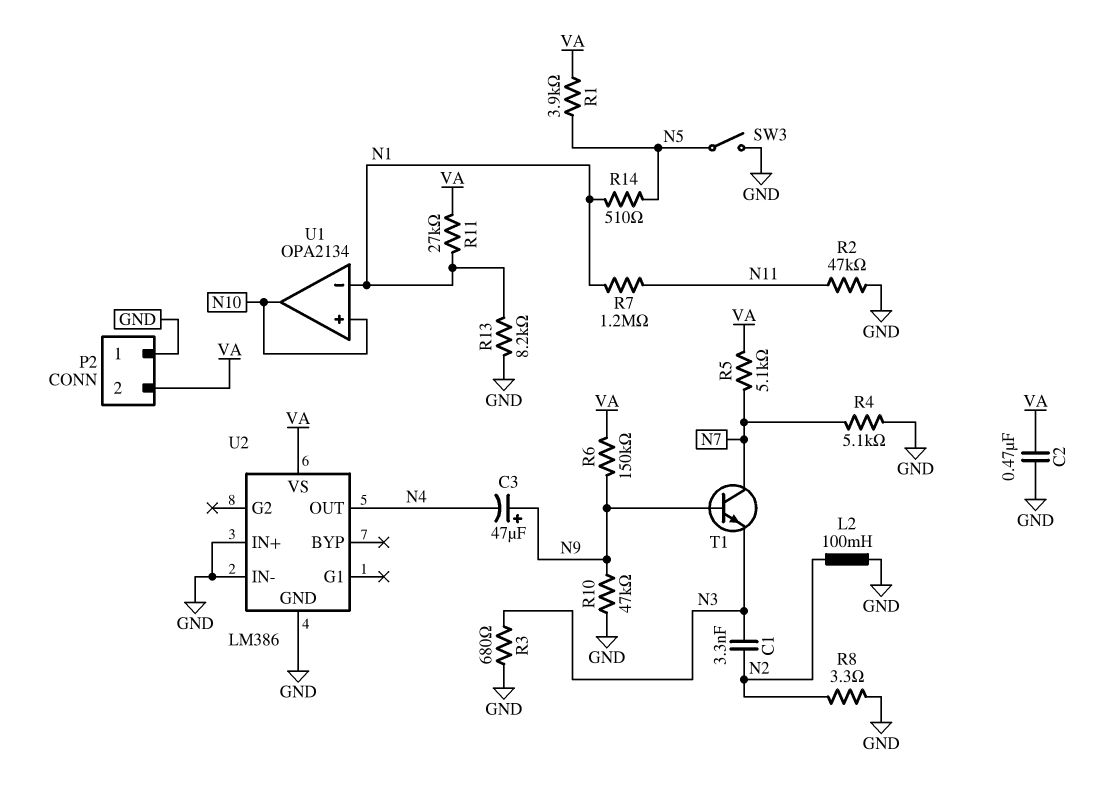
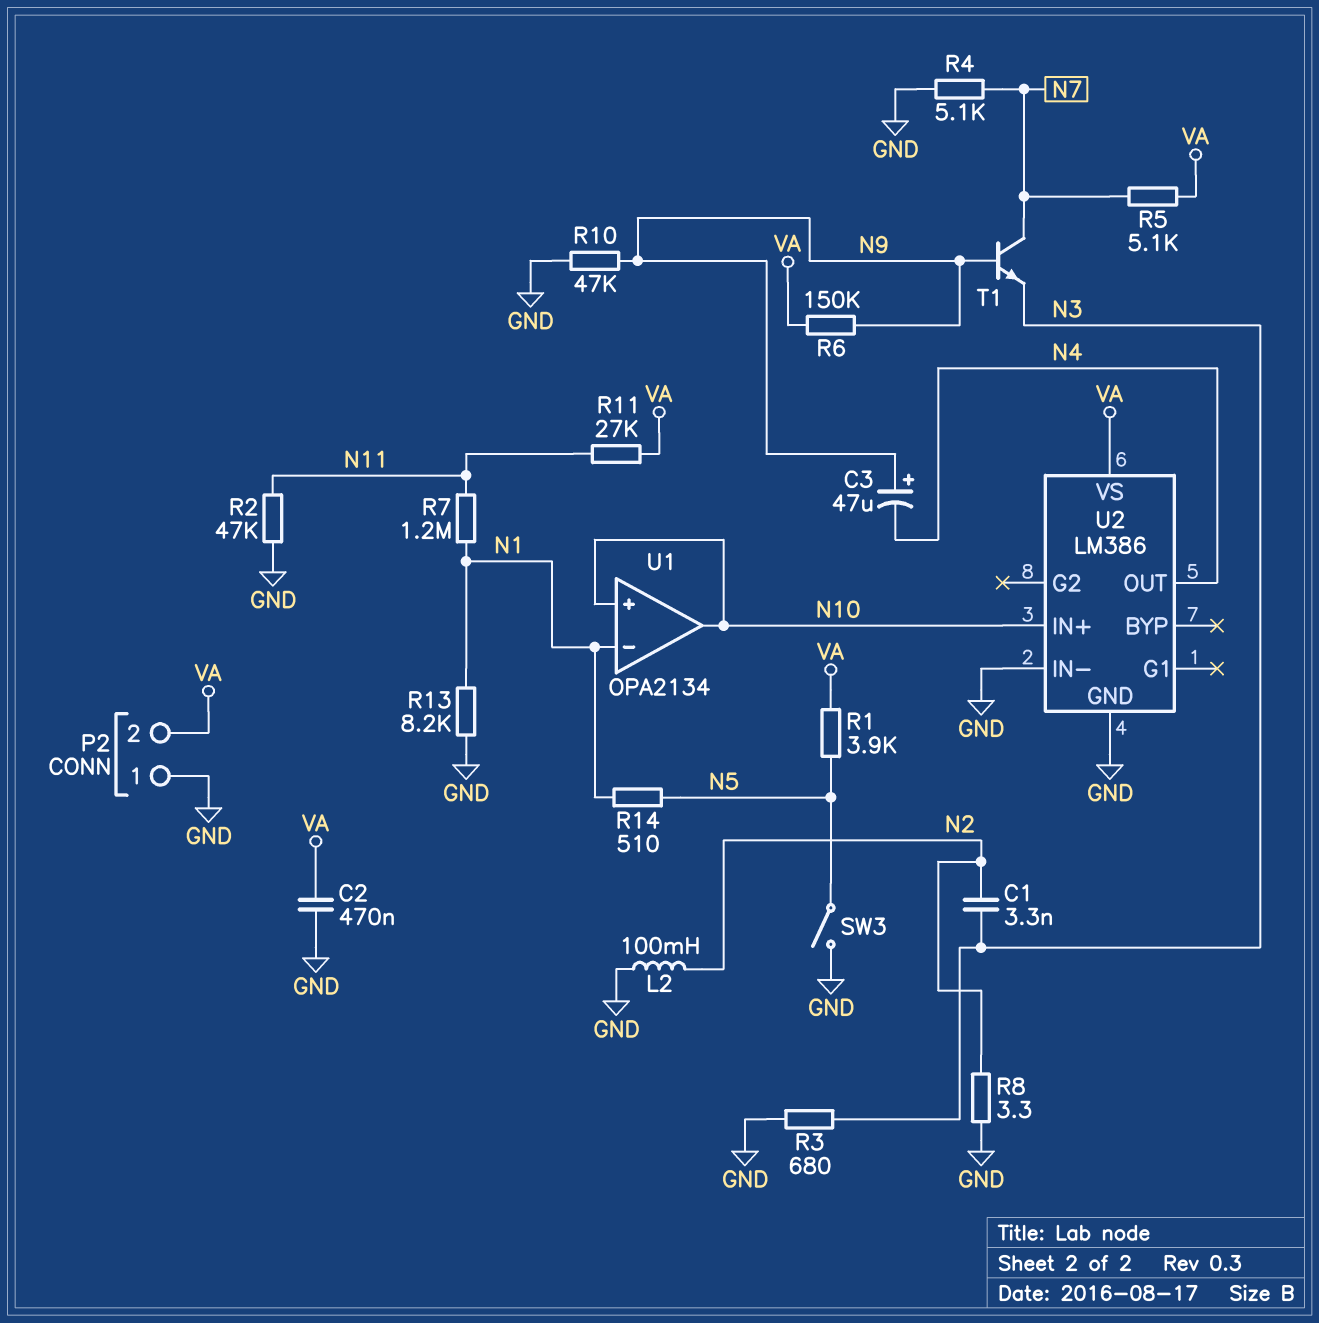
R11: 27k (N1, VA) -> 27k (N11, VA)
U2 pin IN+: GND -> N10

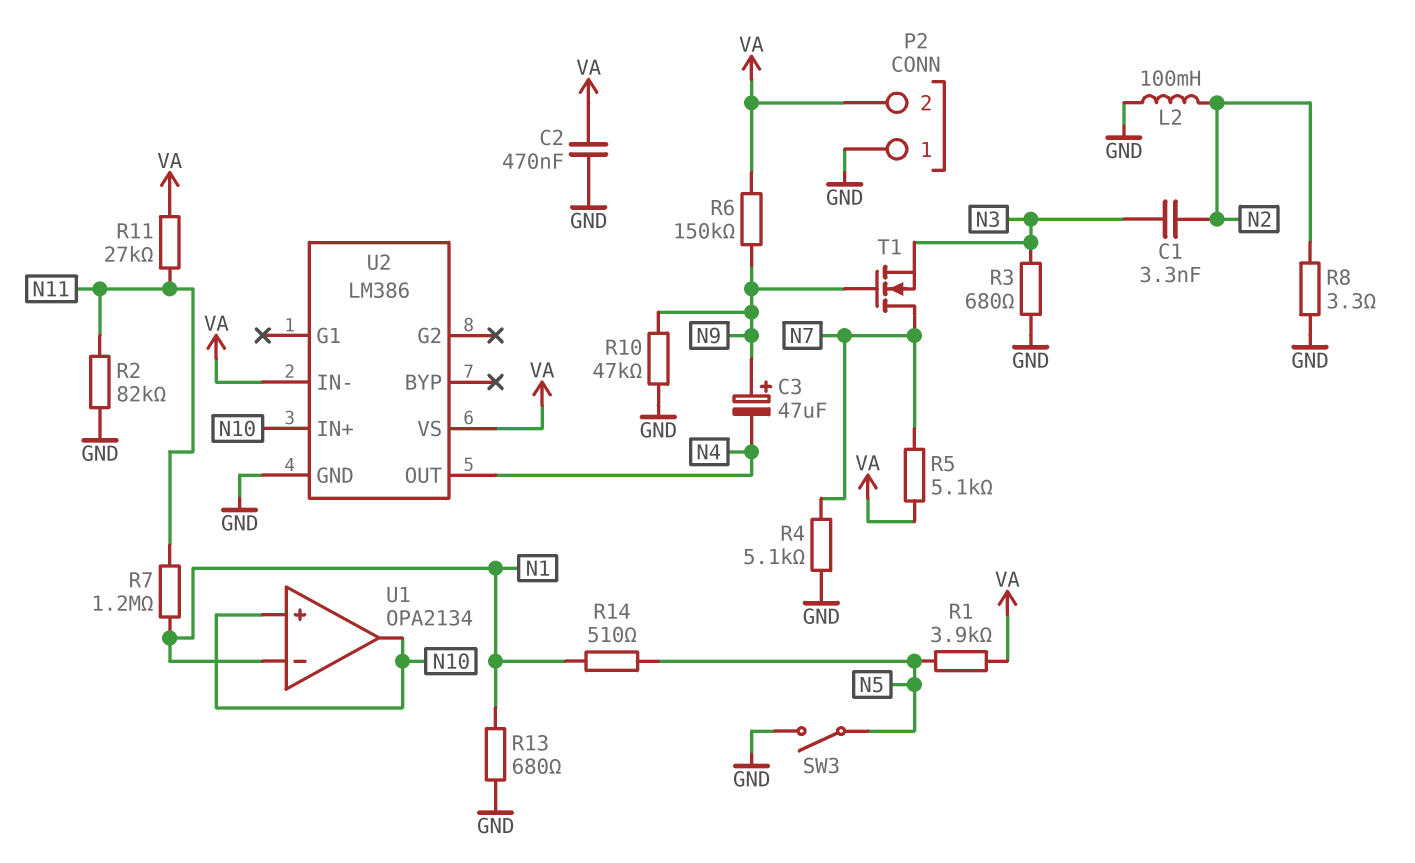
R2: 47k (GND, N11) -> 82k (GND, N11)
R13: 8.2k (GND, N1) -> 680 (GND, N1)
T1: NPN (B N9, C N7, E N3) -> NMOS (G N9, D N7, S N3)
U2 pin IN-: GND -> VA

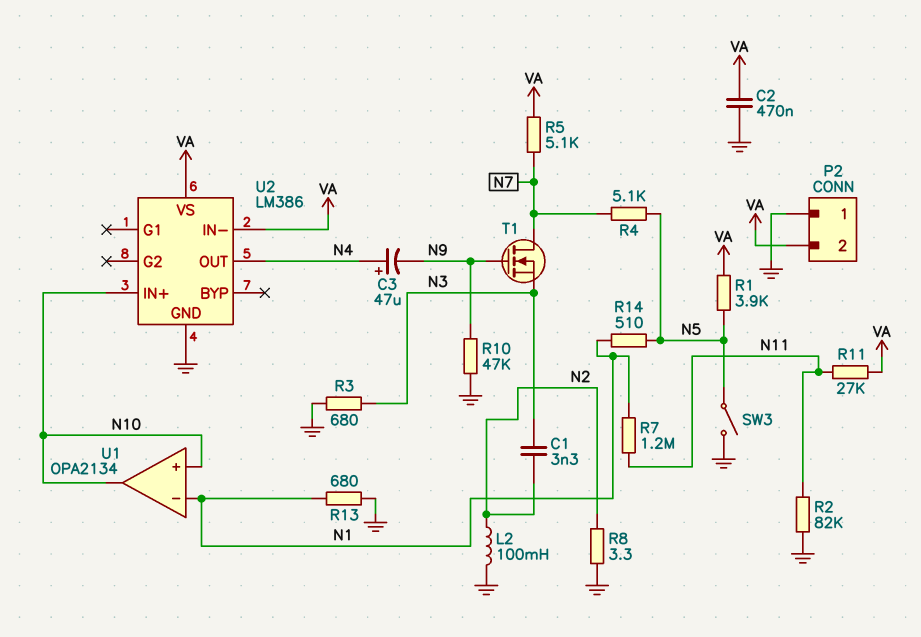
C3: 47uF (plus N9, minus N4) -> 47uF (plus N4, minus N9)
R4: 5.1k (GND, N7) -> 5.1k (N5, N7)
R6: 150k (N9, VA) -> none

